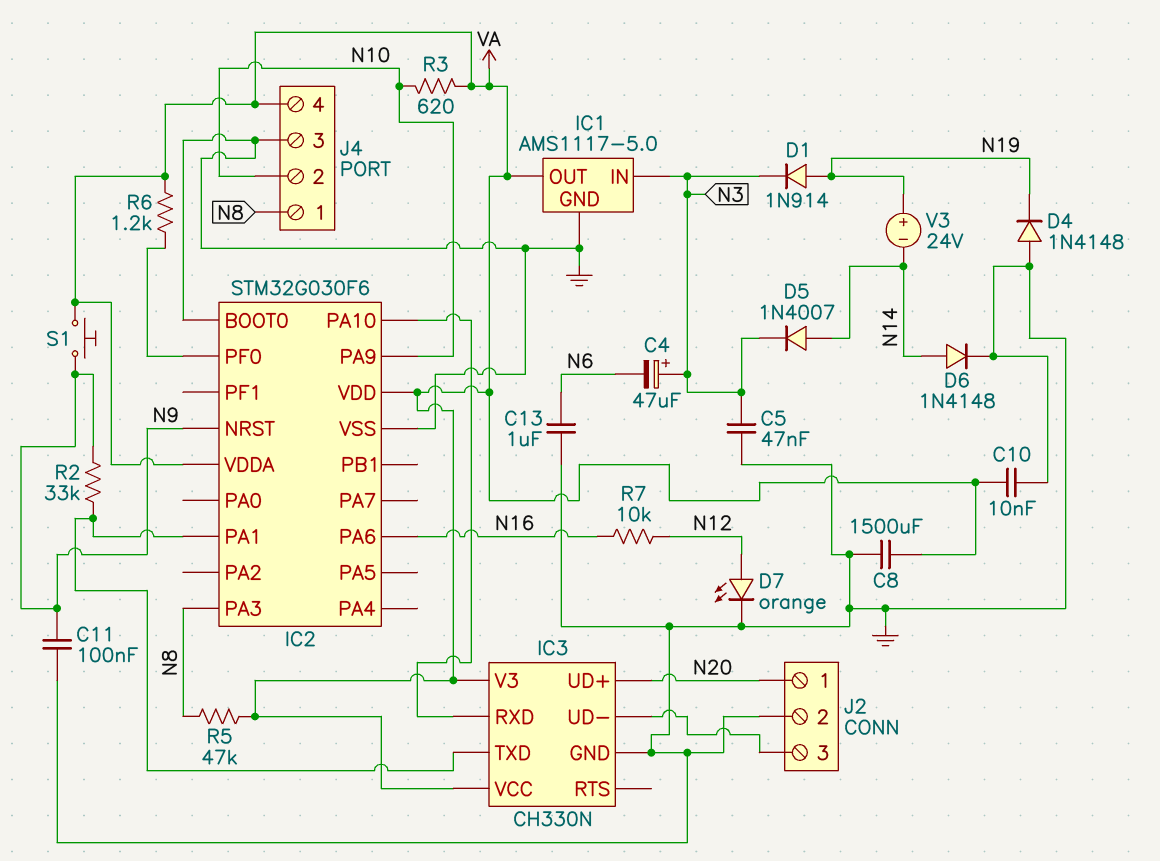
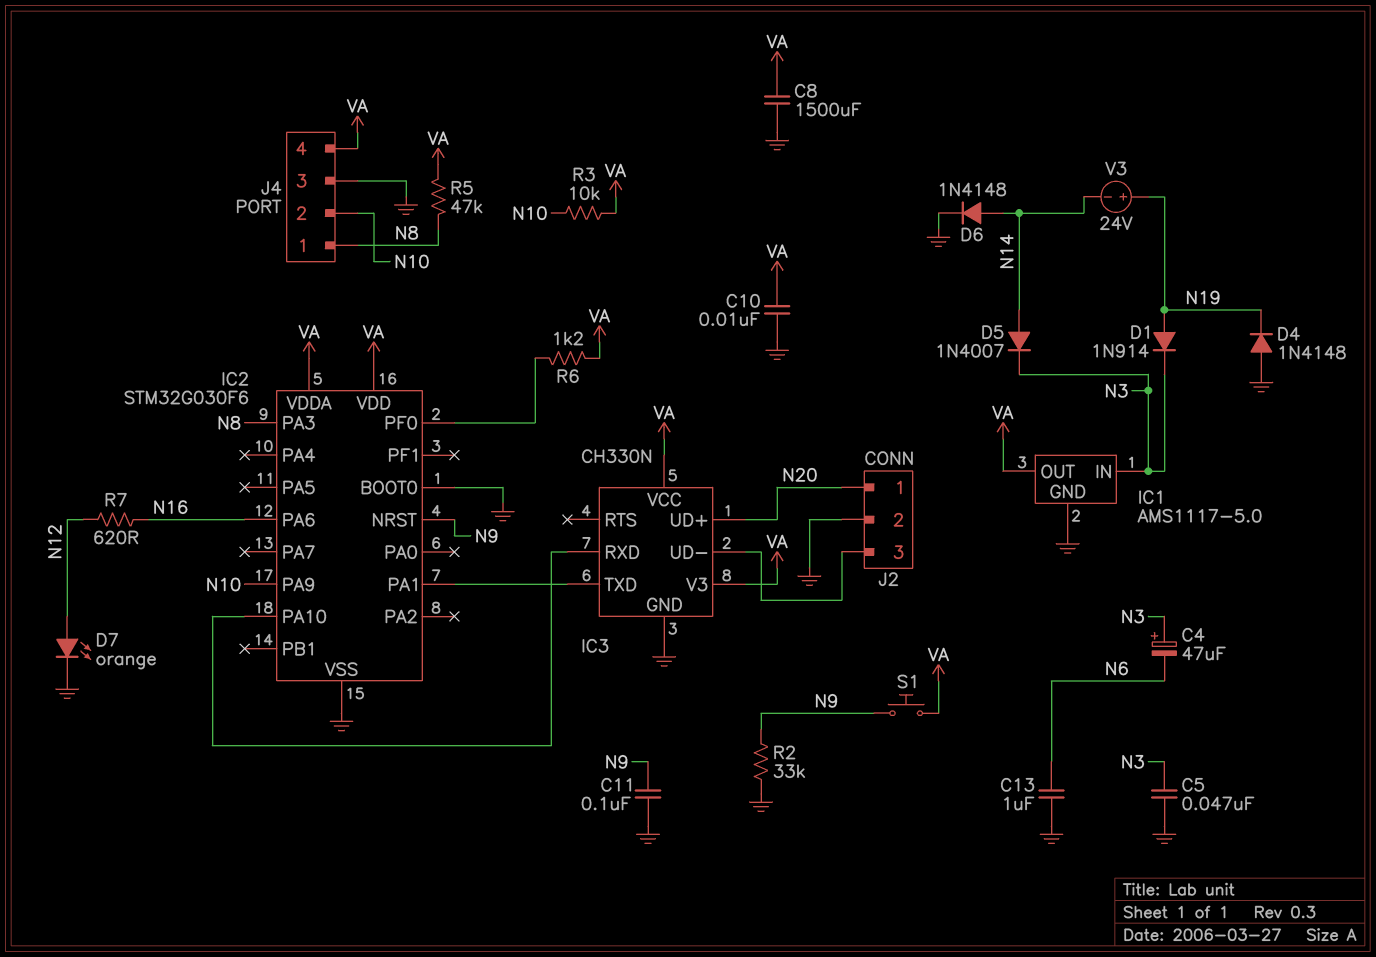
R2: 33k (IC2/PA1, N9) -> 33k (GND, N9)
R3: 620 (N10, VA) -> 10k (N10, VA)
R7: 10k (N12, N16) -> 620 (N12, N16)

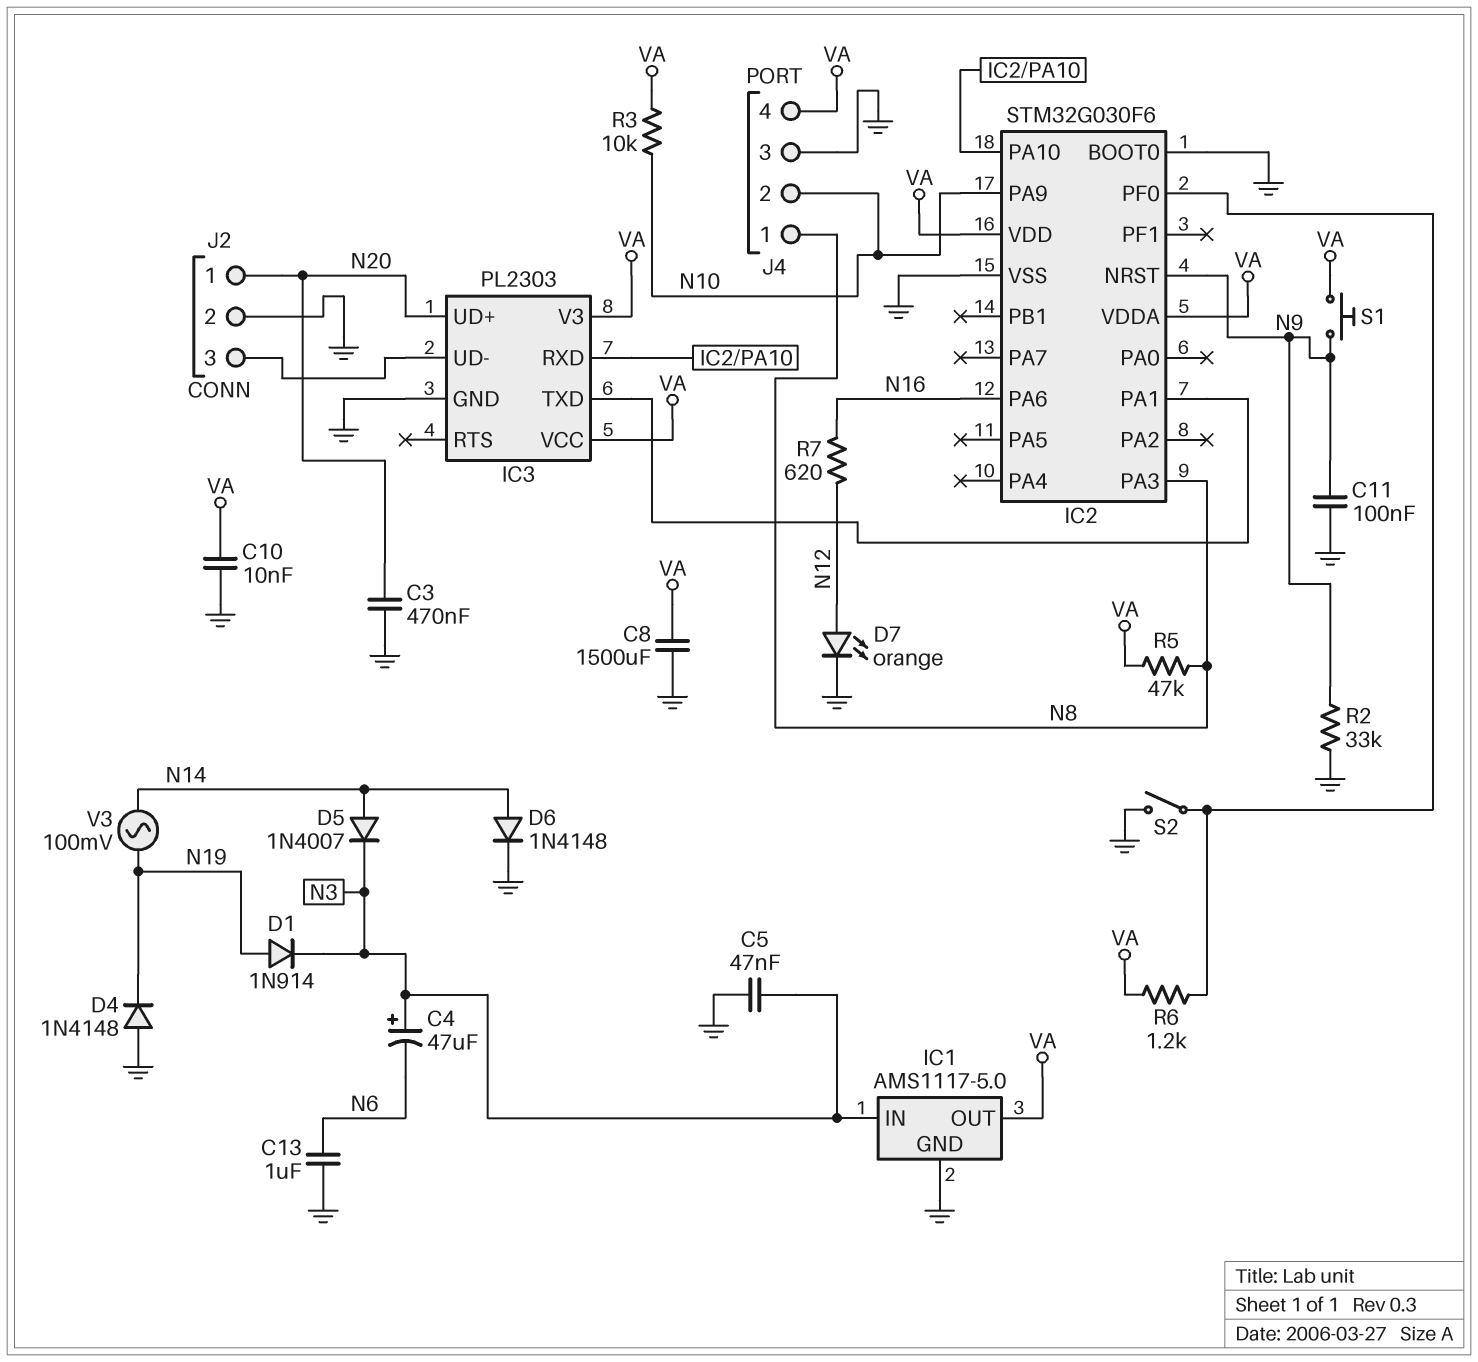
C3: none -> 470nF (GND, N20)
IC3: CH330N -> PL2303
S2: none -> switch (GND, IC2/PF0)
V3: 24V (plus N19, minus N14) -> AC 100mV (N14, N19)

